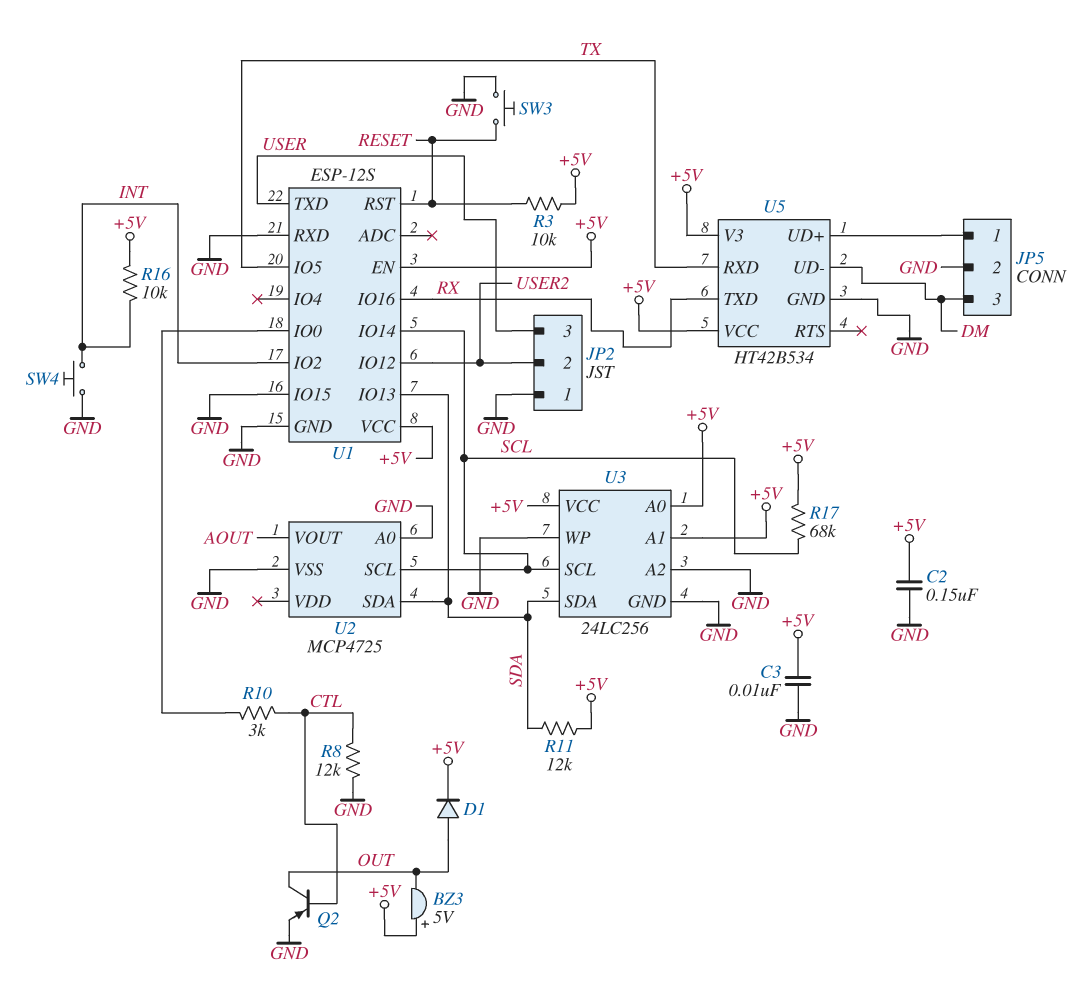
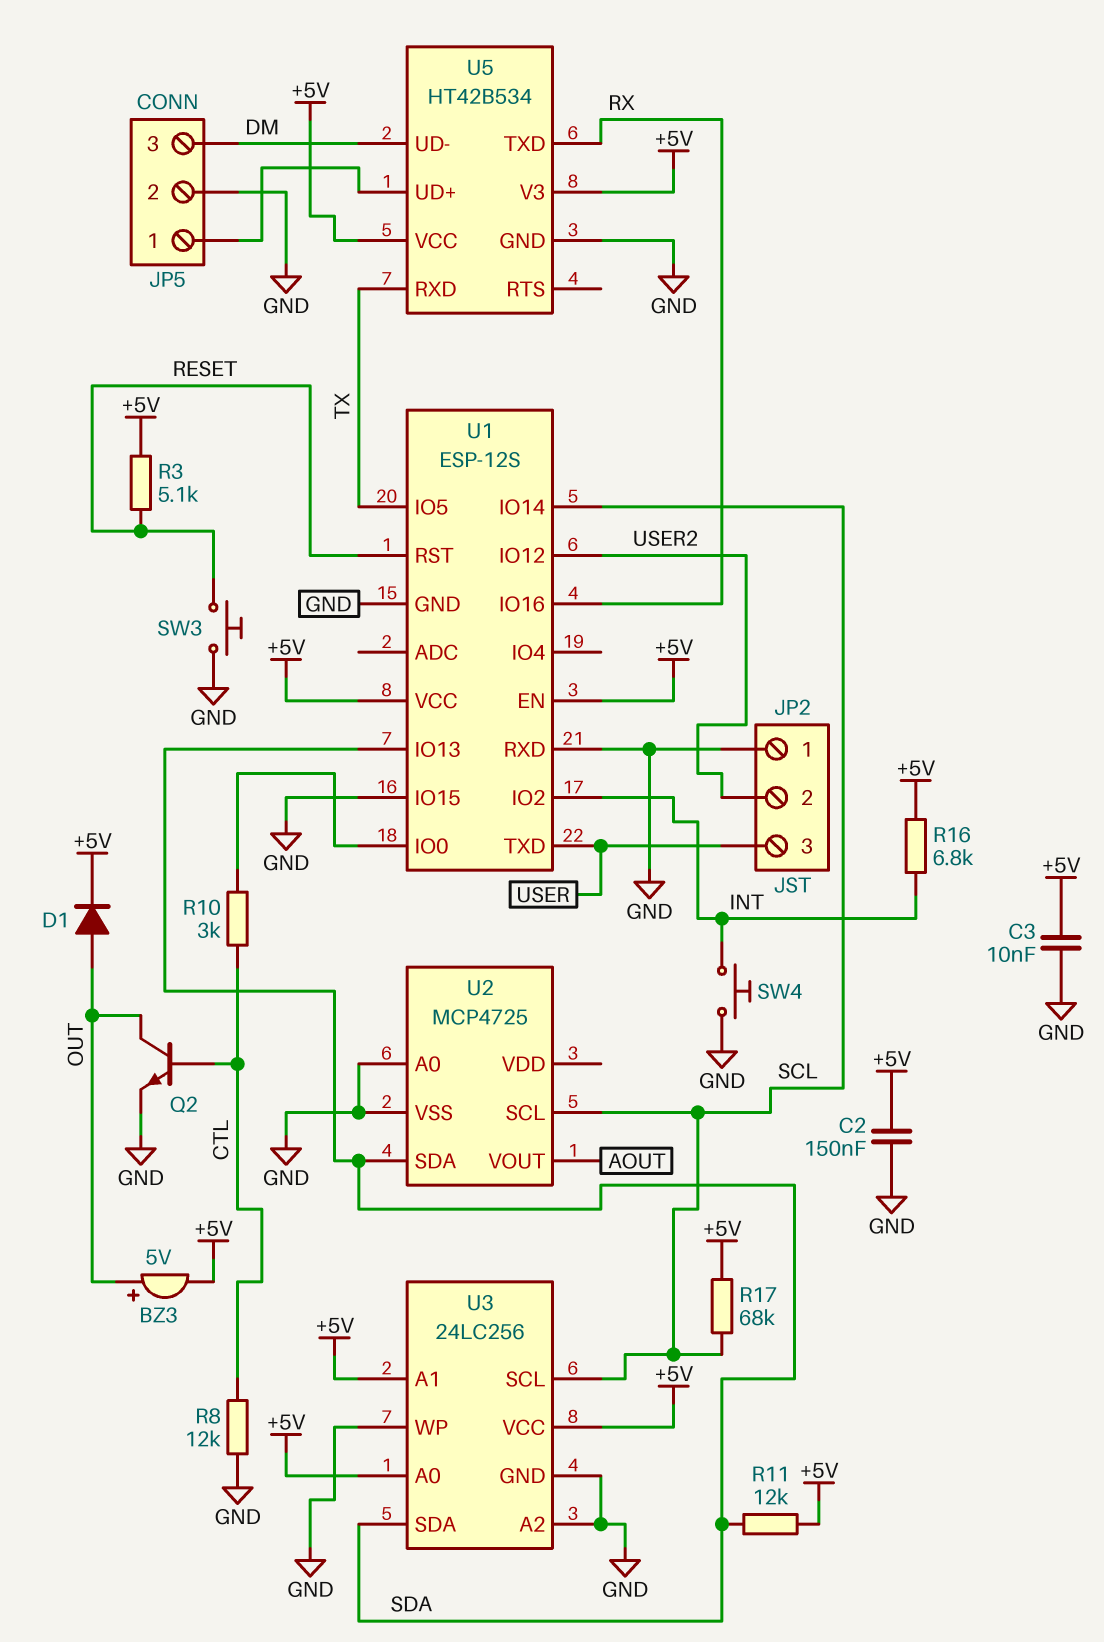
BZ3: buzzer 5V (plus +5V, minus OUT) -> buzzer 5V (plus OUT, minus +5V)
Q2: PNP (B CTL, C OUT, E GND) -> NPN (B CTL, C OUT, E GND)
R3: 10k (+5V, RESET) -> 5.1k (+5V, RESET)
R16: 10k (+5V, INT) -> 6.8k (+5V, INT)

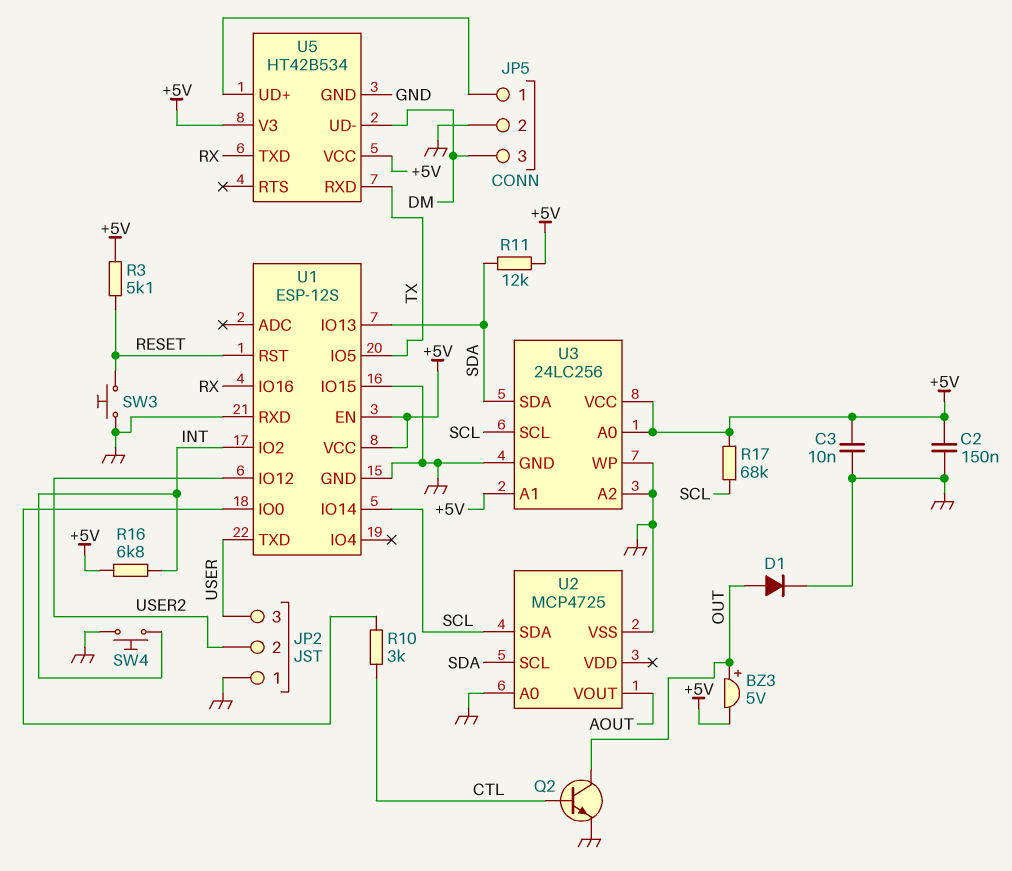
D1: diode (A OUT, K +5V) -> diode (A OUT, K GND)
R8: 12k (CTL, GND) -> none
U2 pin SCL: SCL -> SDA
U2 pin SDA: SDA -> SCL

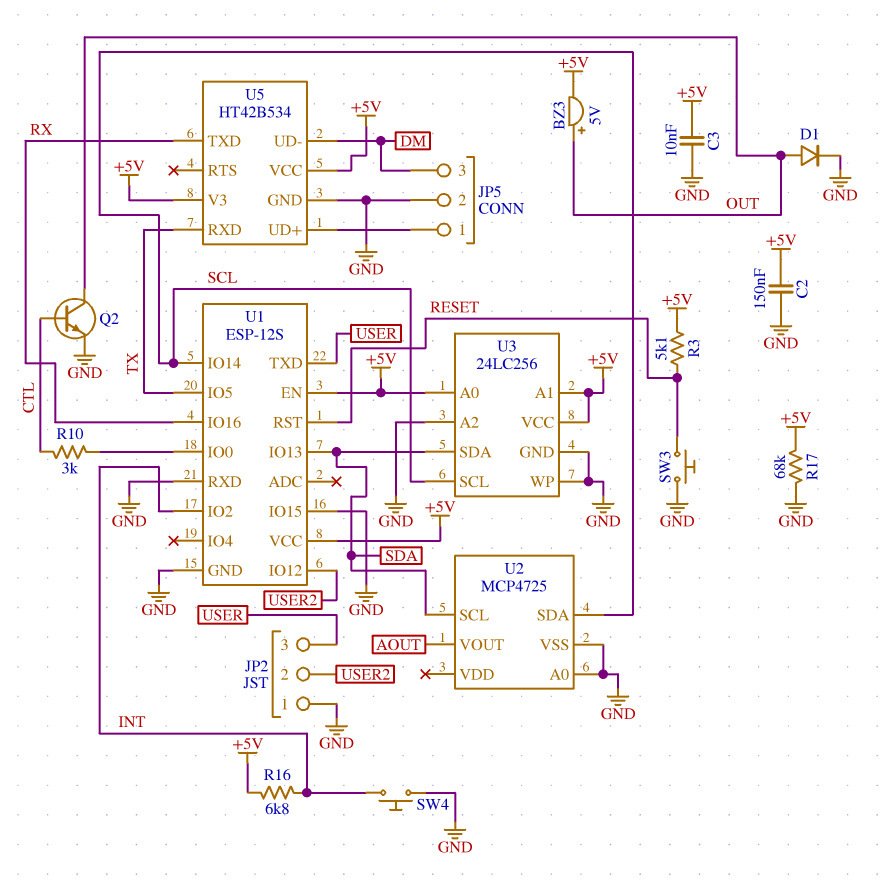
R11: 12k (+5V, SDA) -> none
R17: 68k (+5V, SCL) -> 68k (+5V, GND)

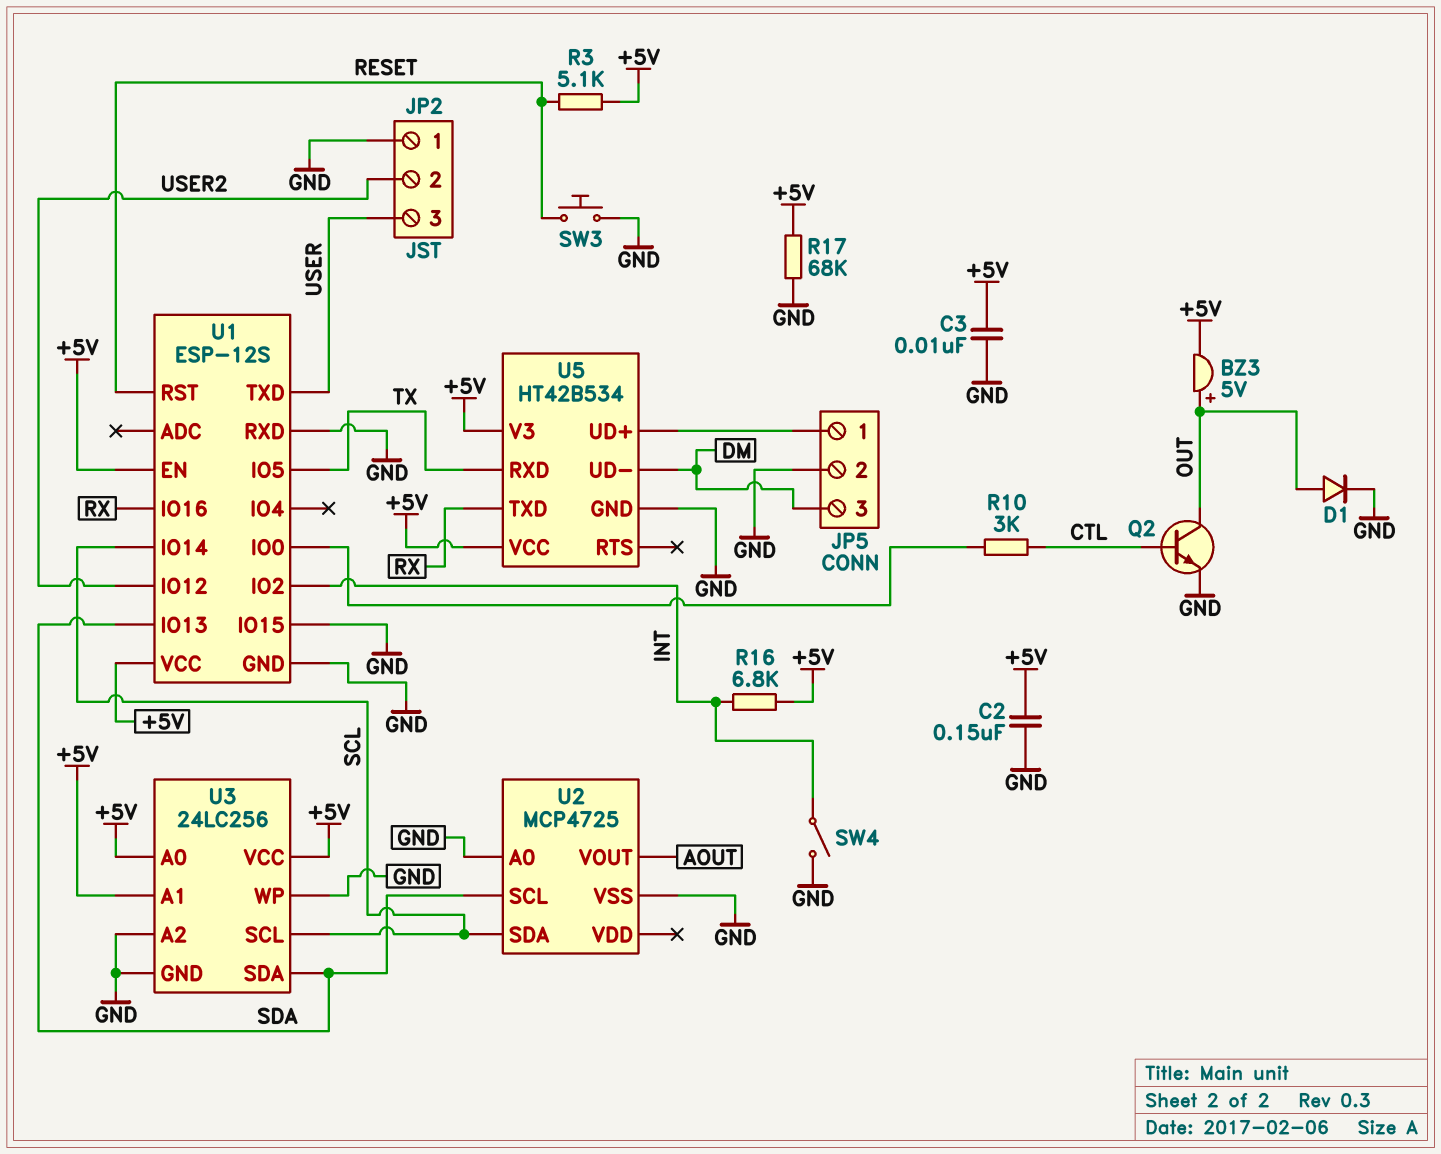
SW4: button (GND, INT) -> switch (GND, INT)

